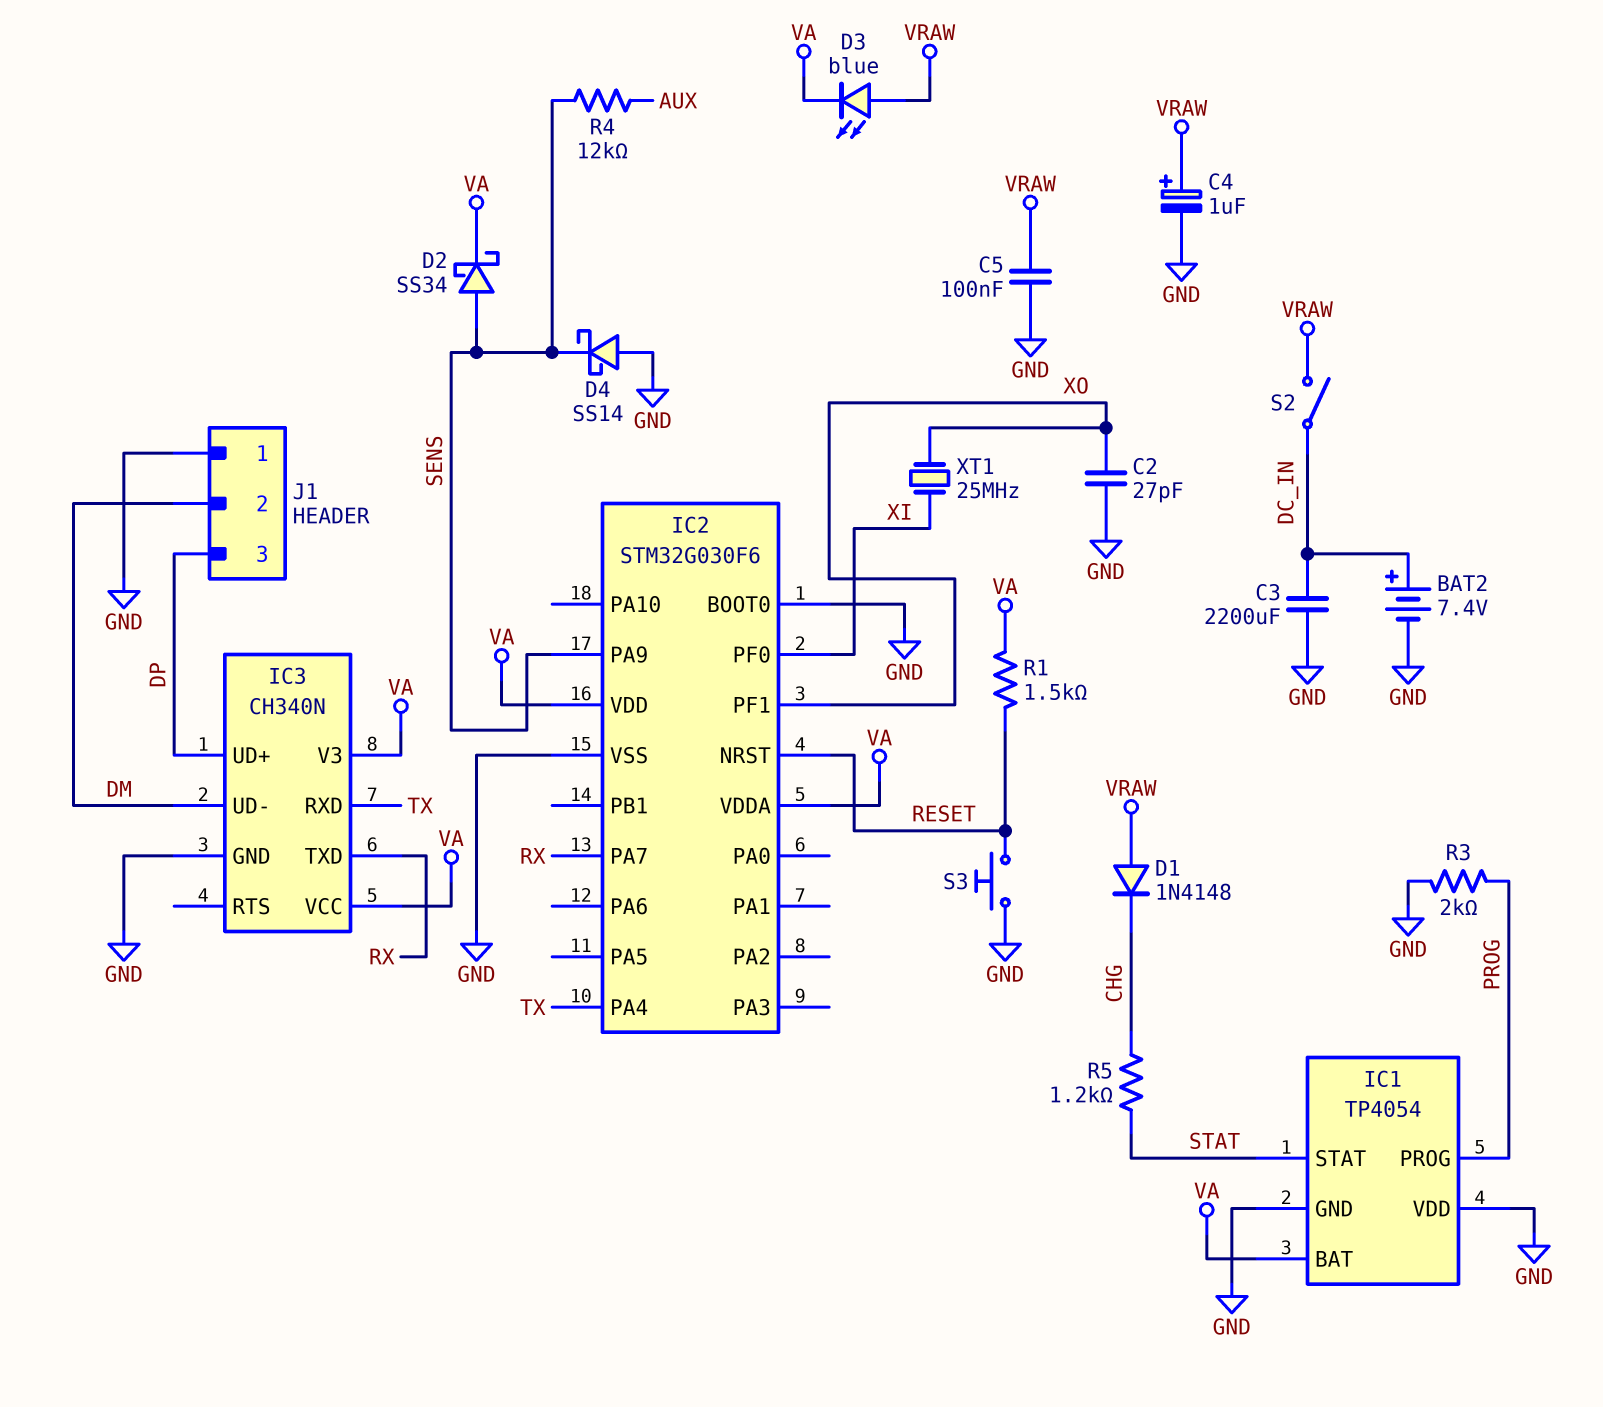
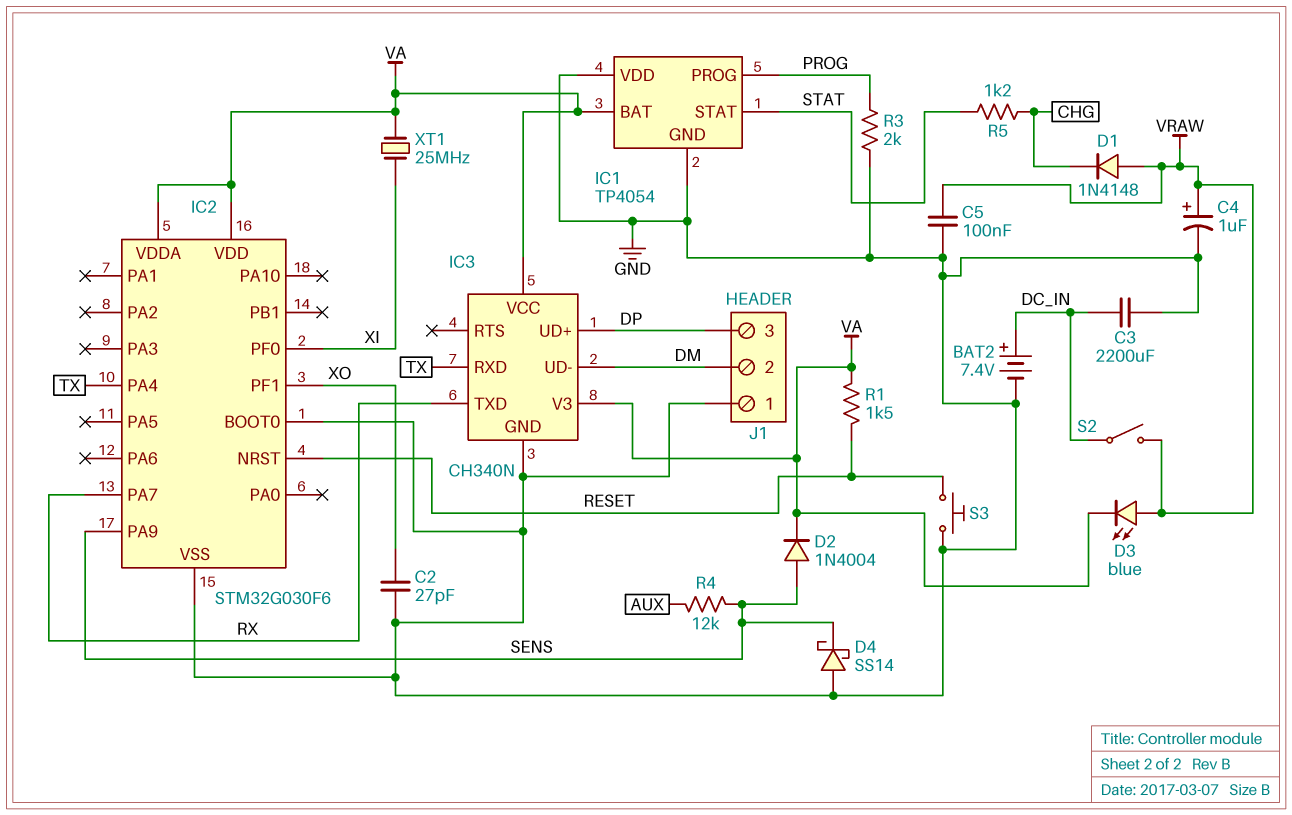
D2: schottky SS34 (A SENS, K VA) -> diode 1N4004 (A SENS, K VA)
XT1: 25MHz (XI, XO) -> 25MHz (VA, XI)

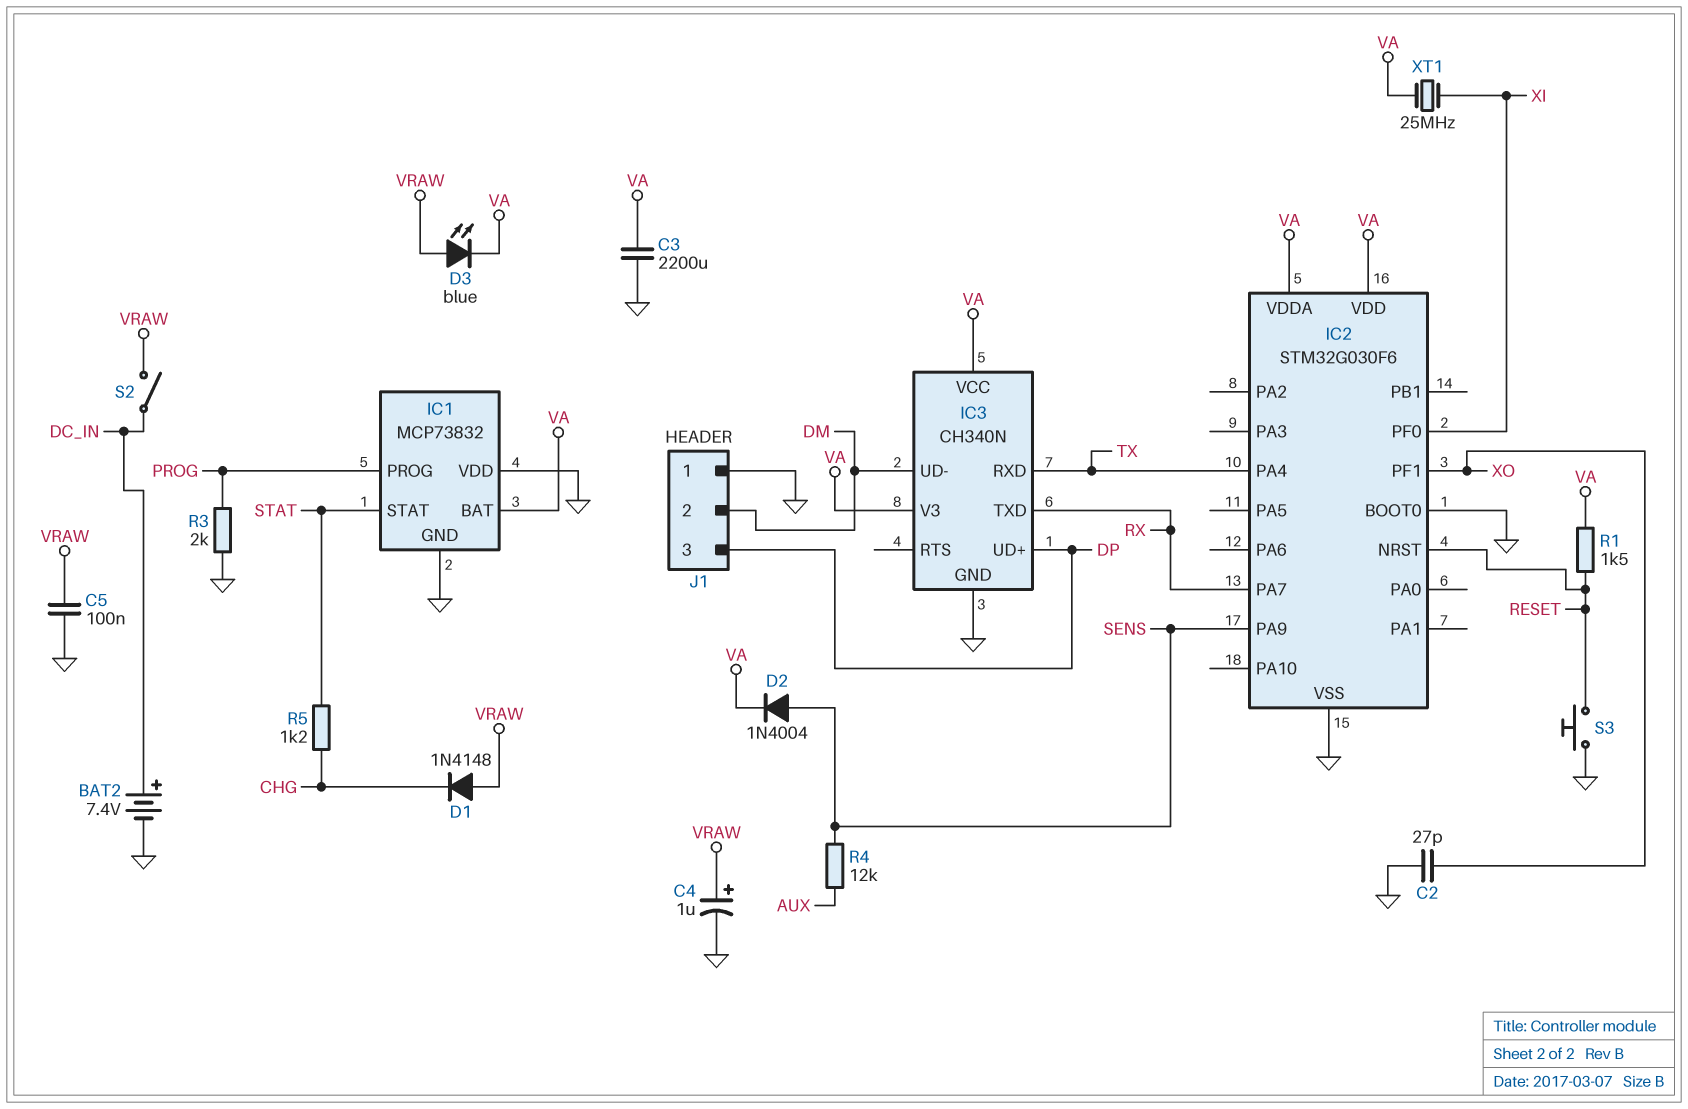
C3: 2200uF (DC_IN, GND) -> 2200uF (GND, VA)
D4: schottky SS14 (A GND, K SENS) -> none
IC1: TP4054 -> MCP73832

